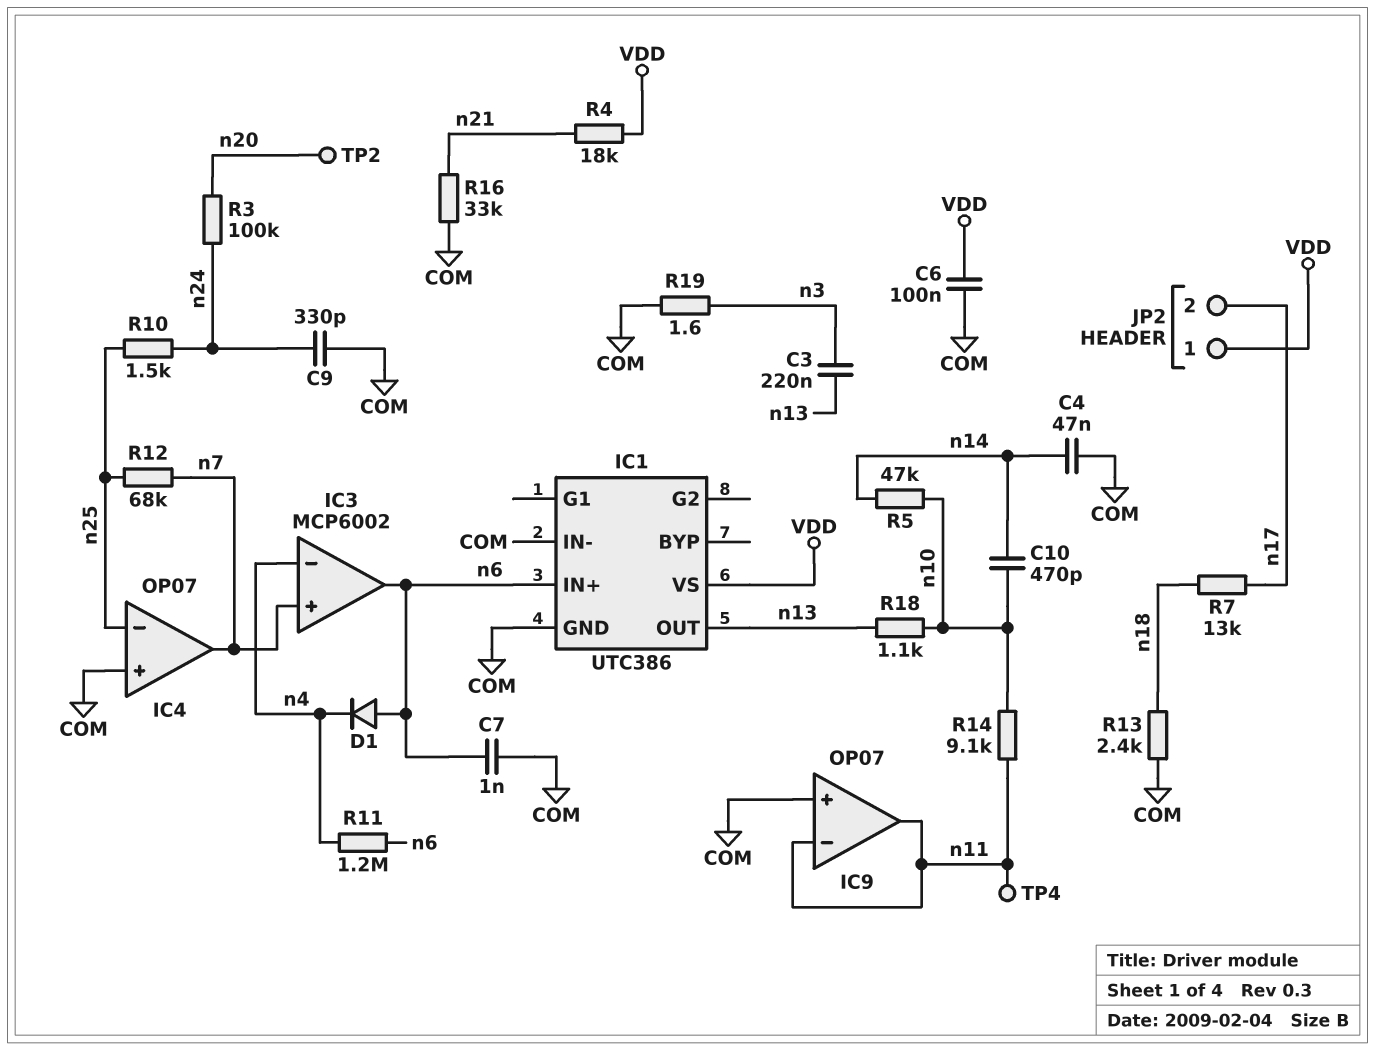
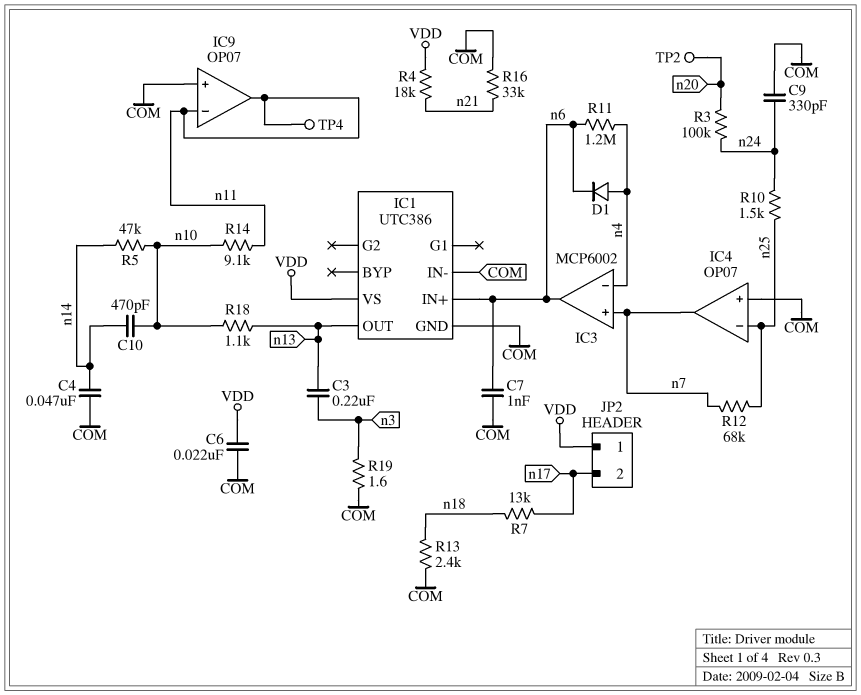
C6: 100nF (COM, VDD) -> 22nF (COM, VDD)
D1: diode (A n6, K n4) -> diode (A n4, K n6)

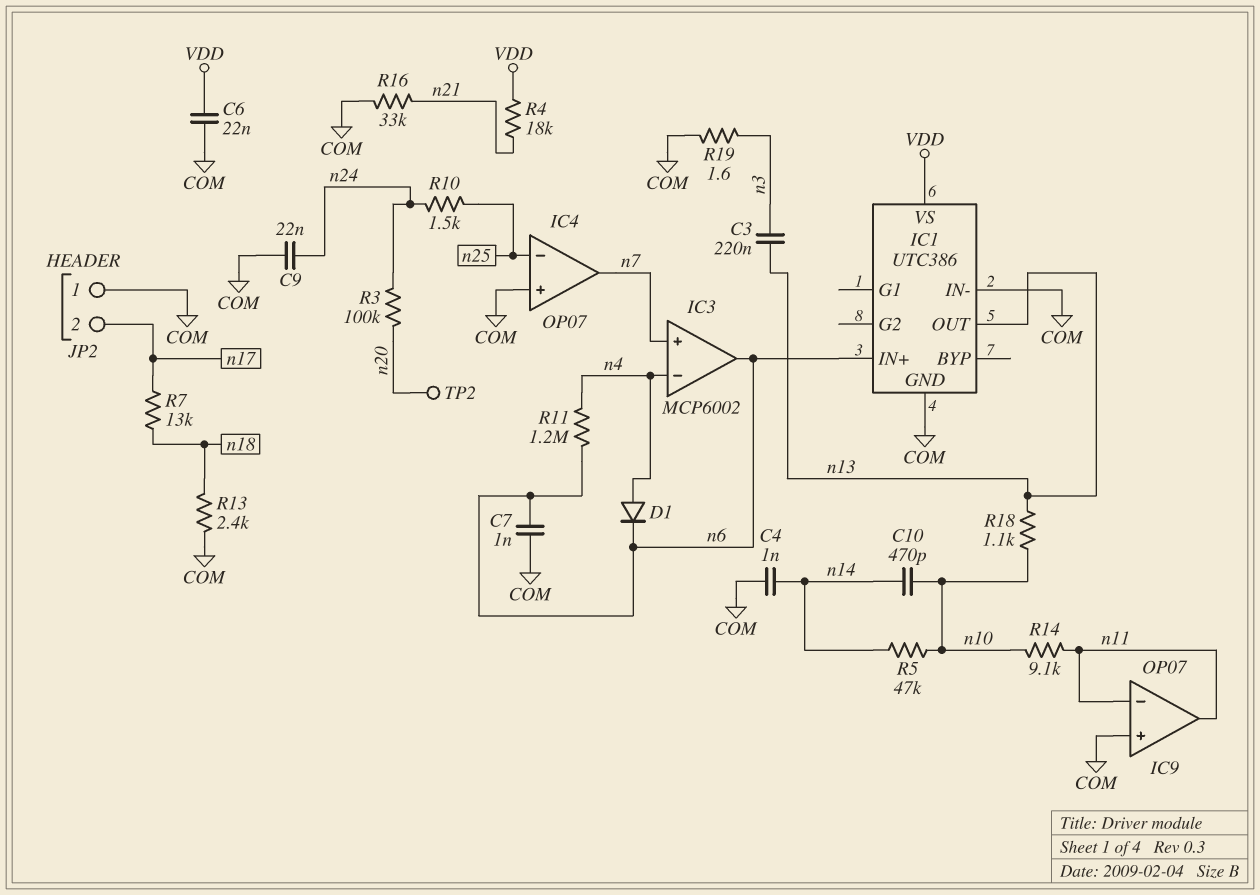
C4: 47nF (COM, n14) -> 1nF (COM, n14)
C9: 330pF (COM, n24) -> 22nF (COM, n24)
JP2 pin 1: VDD -> COM
R12: 68k (n7, n25) -> none
TP4: test point (n11) -> none

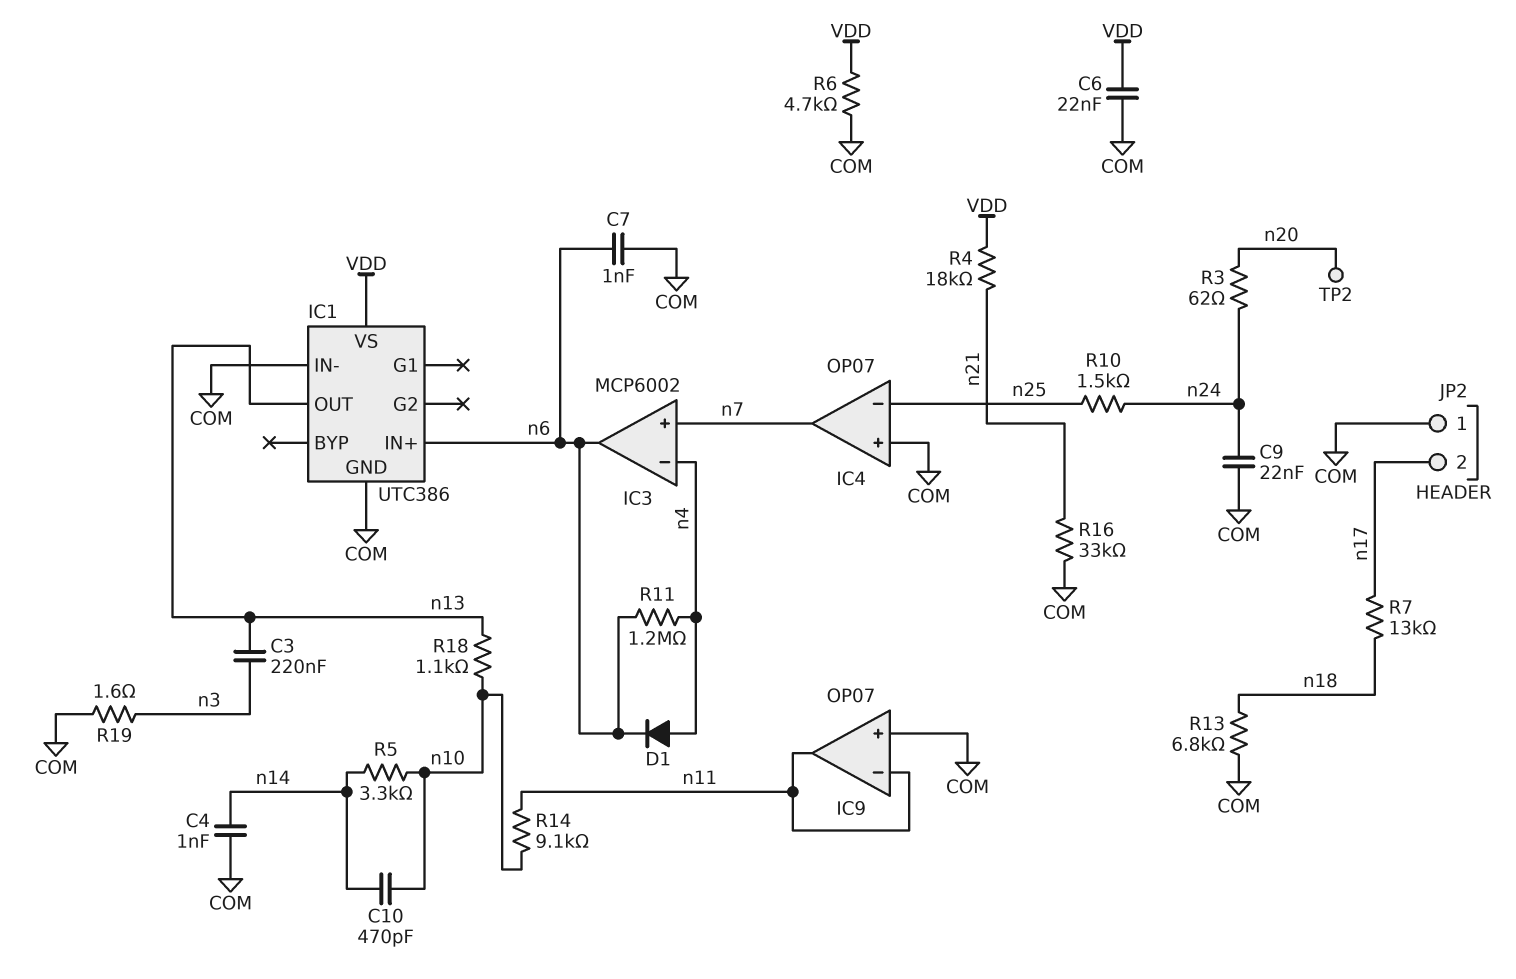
R3: 100k (n20, n24) -> 62 (n20, n24)
R5: 47k (n10, n14) -> 3.3k (n10, n14)
R6: none -> 4.7k (COM, VDD)
R13: 2.4k (COM, n18) -> 6.8k (COM, n18)

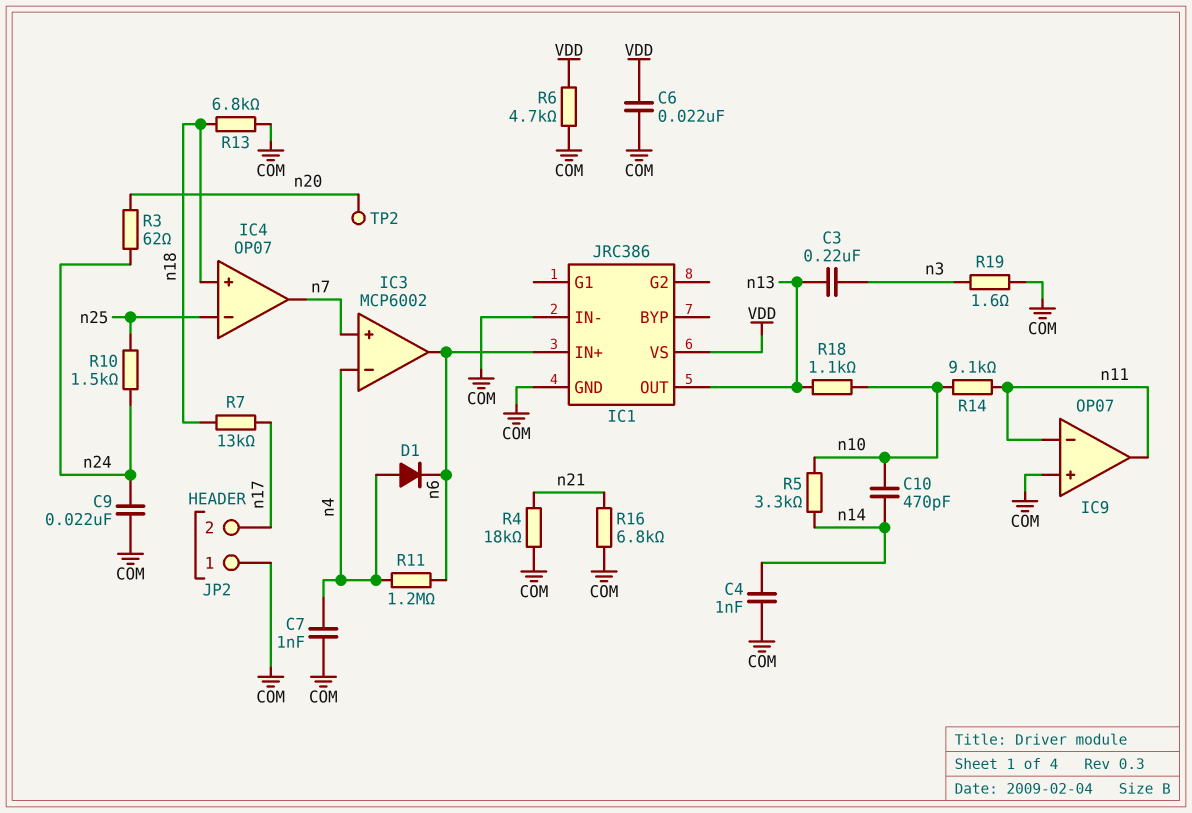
C7: 1nF (COM, n6) -> 1nF (COM, n4)
IC1: UTC386 -> JRC386
IC4 pin in+: COM -> n18
R4: 18k (VDD, n21) -> 18k (COM, n21)
R16: 33k (COM, n21) -> 6.8k (COM, n21)

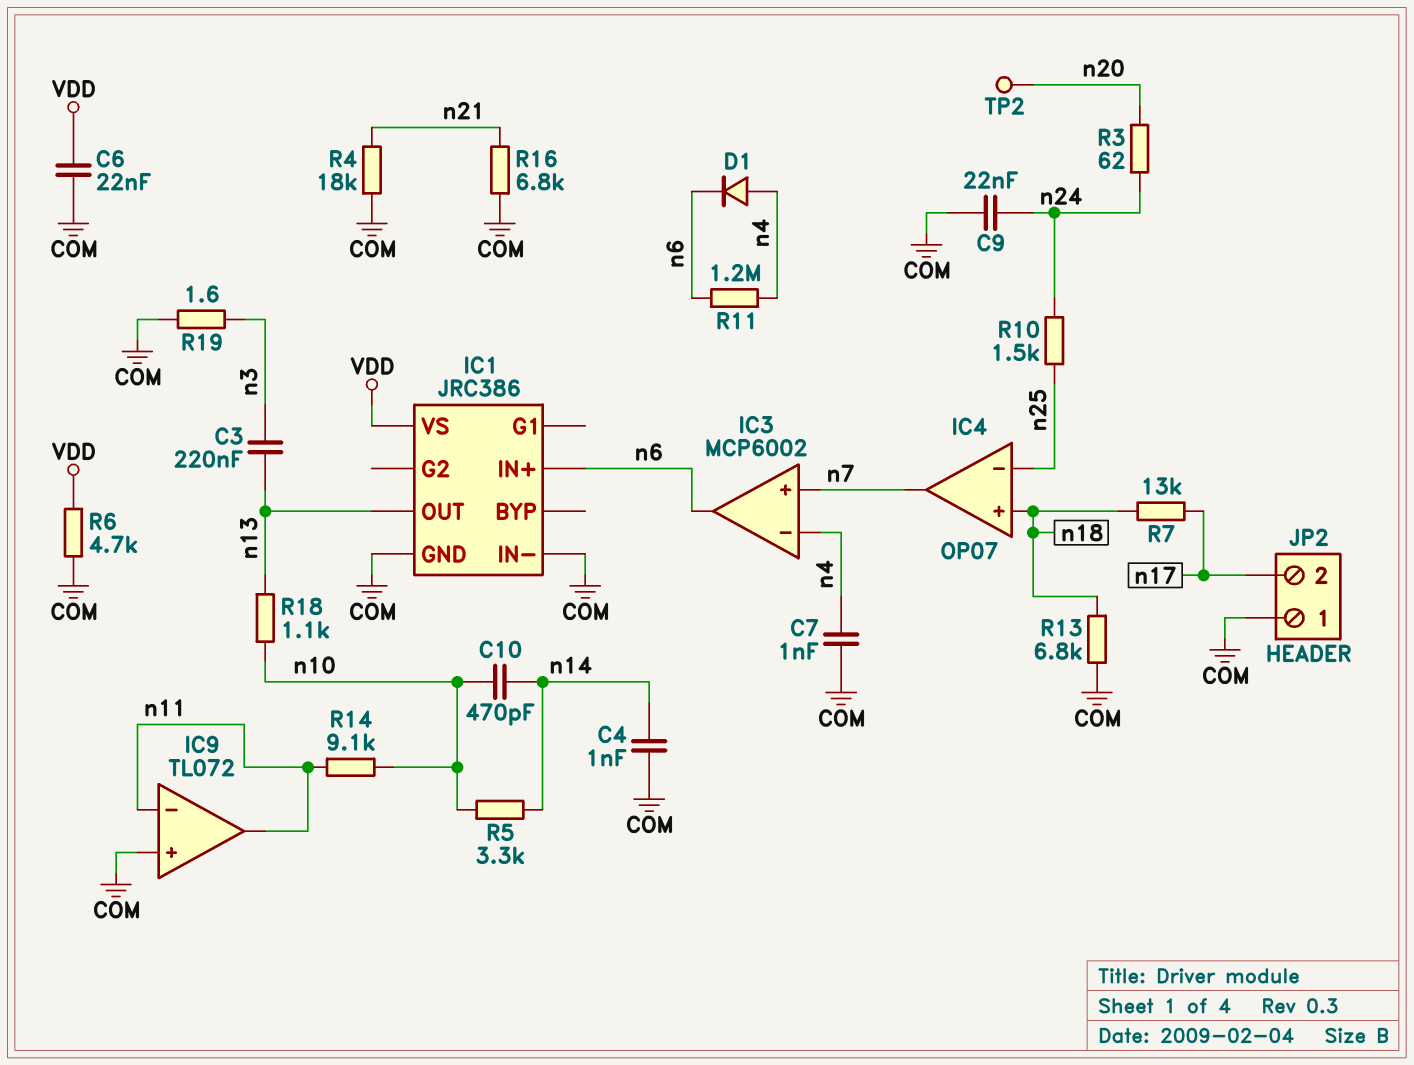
IC9: OP07 -> TL072

